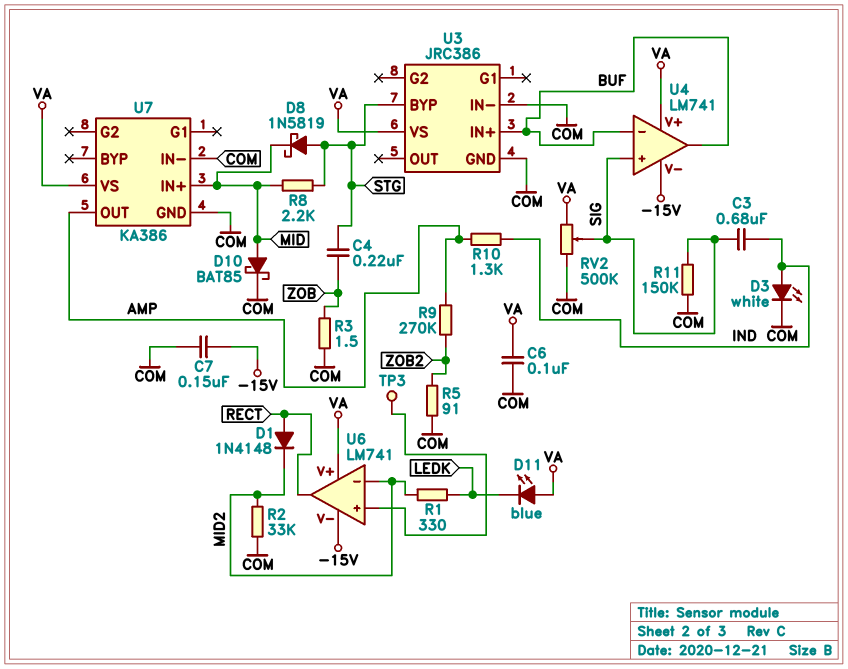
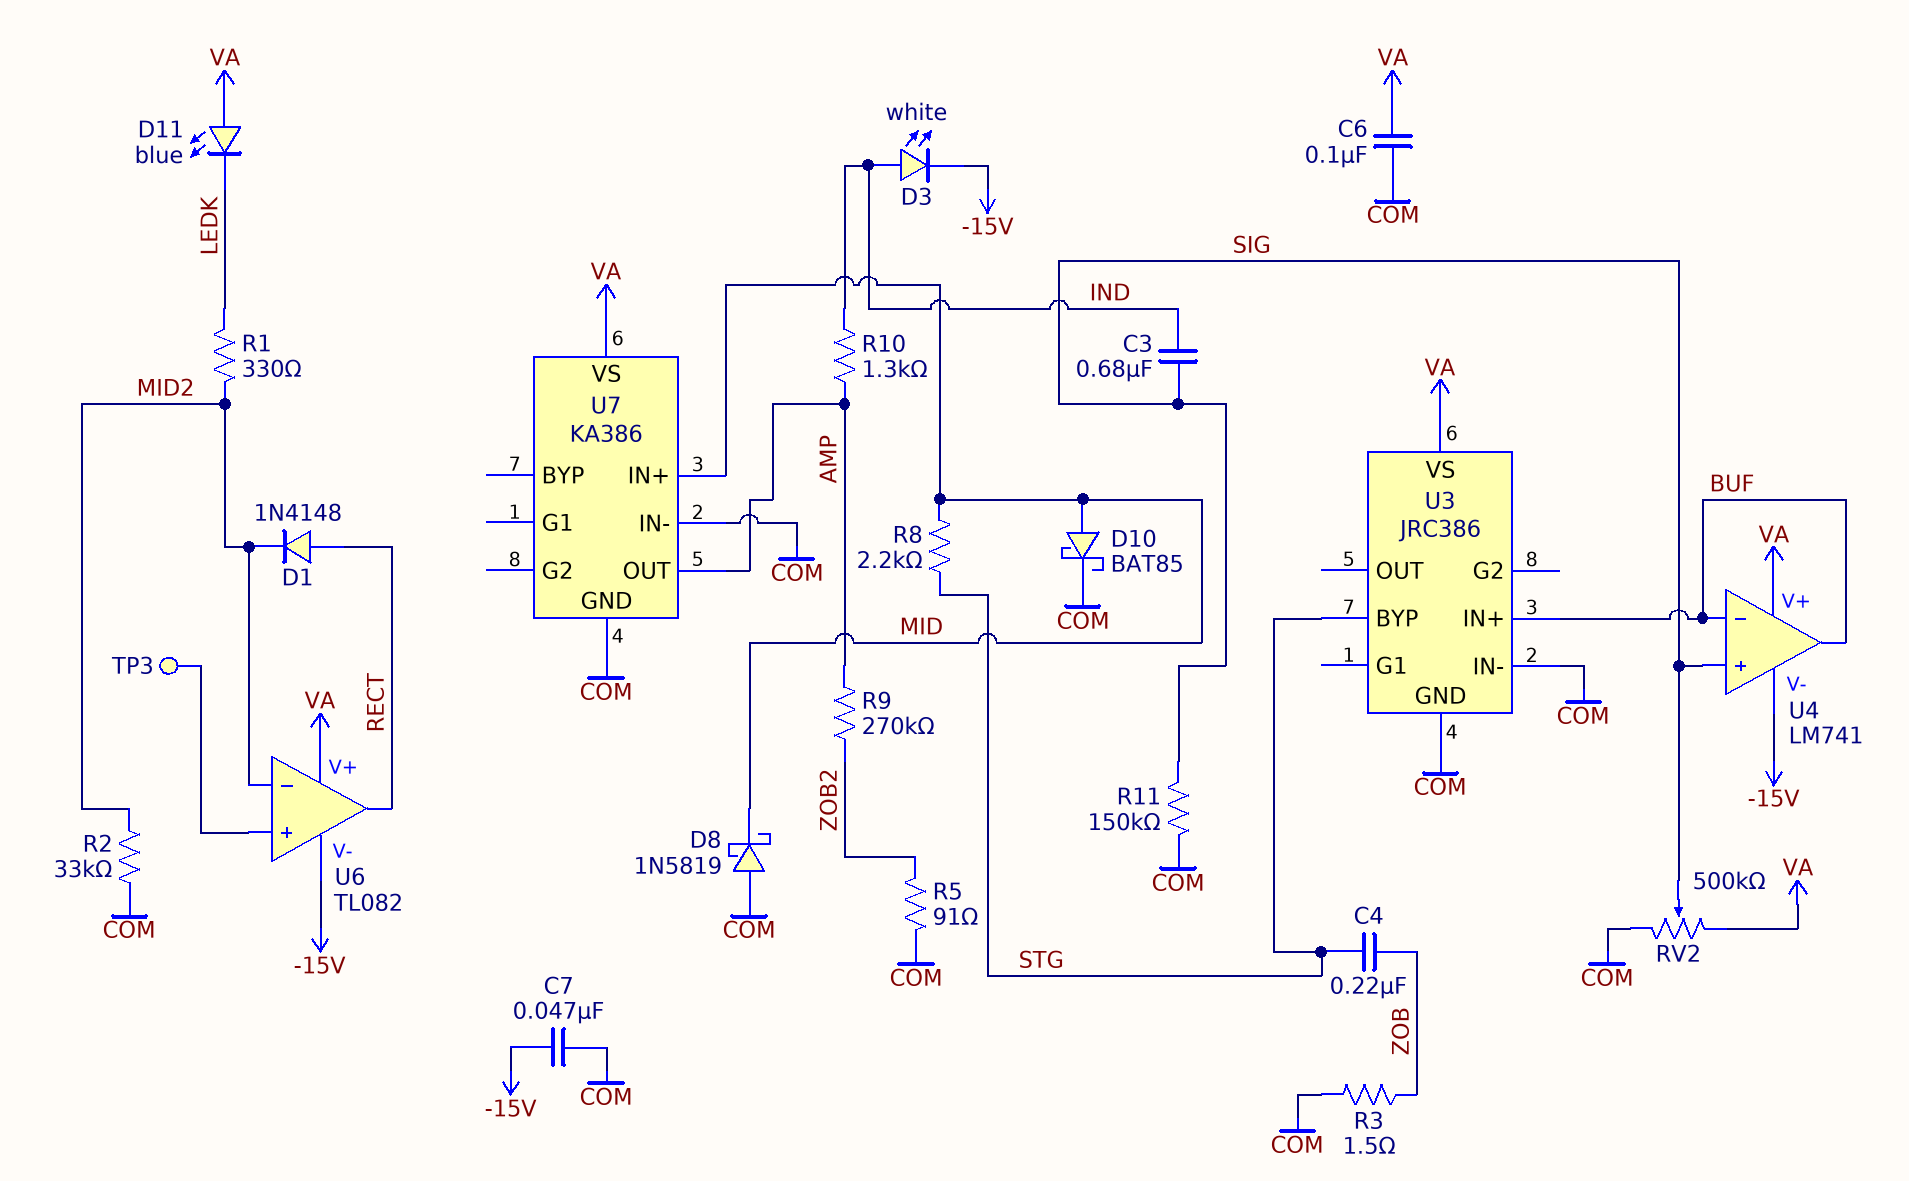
C7: 150nF (-15V, COM) -> 47nF (-15V, COM)
D3: LED white (A IND, K COM) -> LED white (A IND, K -15V)
D8: schottky 1N5819 (A STG, K MID) -> schottky 1N5819 (A COM, K MID)
U6: LM741 -> TL082

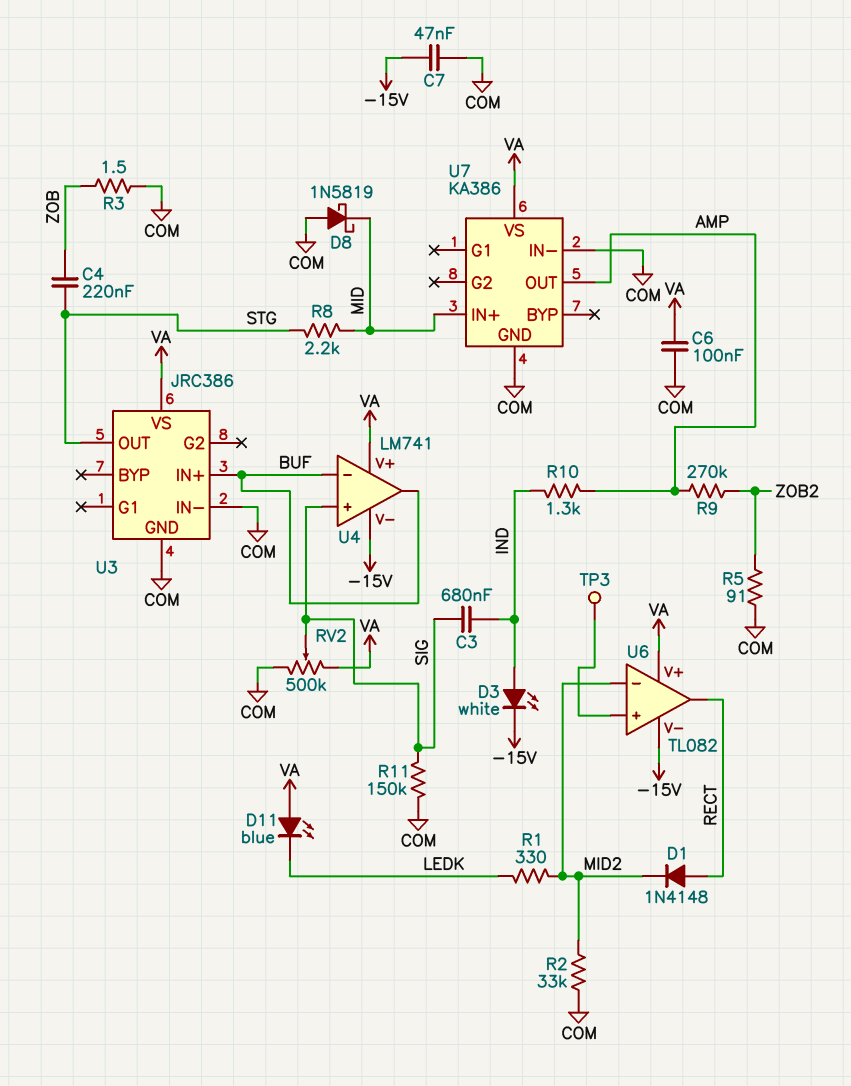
D10: schottky BAT85 (A MID, K COM) -> none
U3 pin BYP: STG -> none
U3 pin OUT: none -> STG

